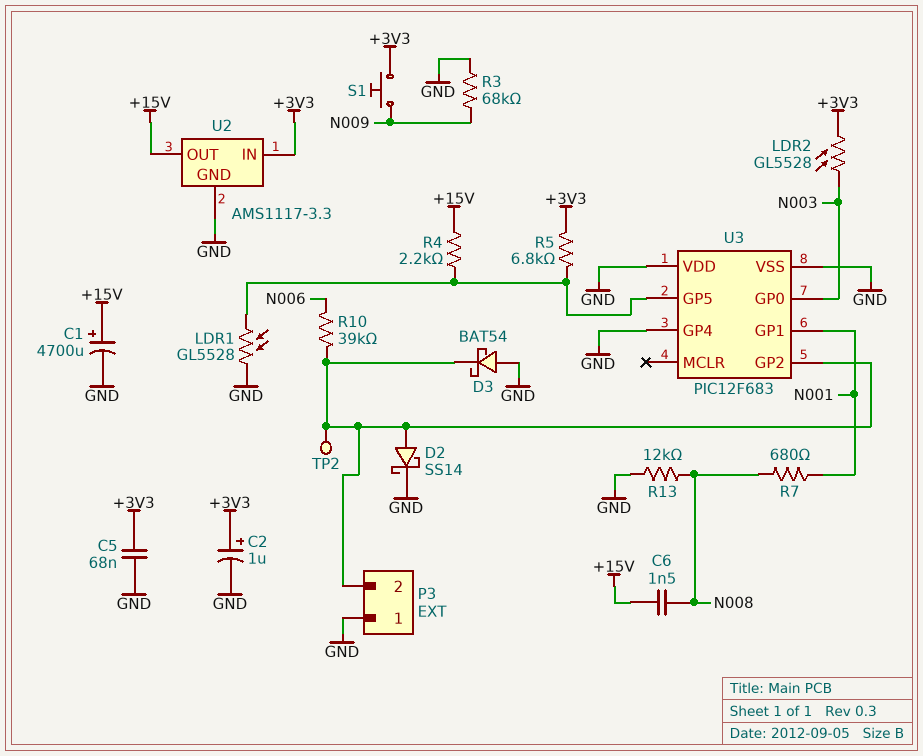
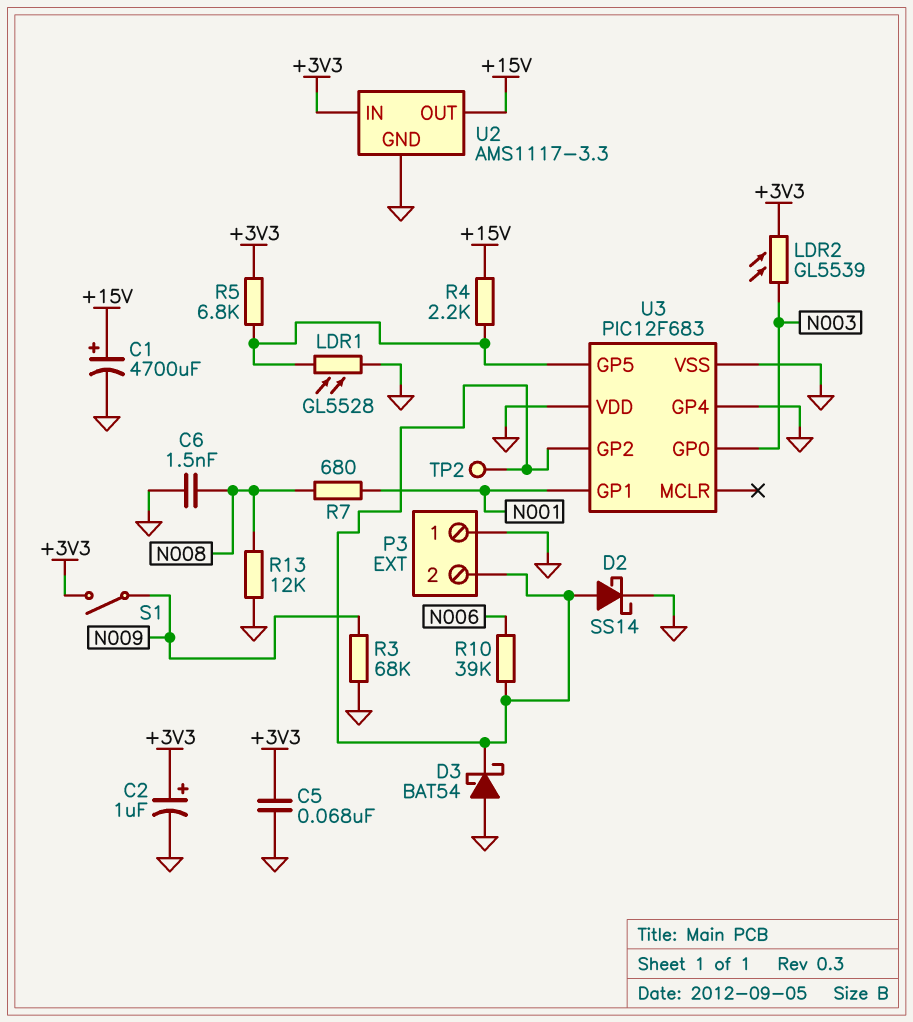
C6: 1.5nF (+15V, N008) -> 1.5nF (GND, N008)
LDR2: GL5528 (+3V3, N003) -> GL5539 (+3V3, N003)
S1: button (+3V3, N009) -> switch (+3V3, N009)

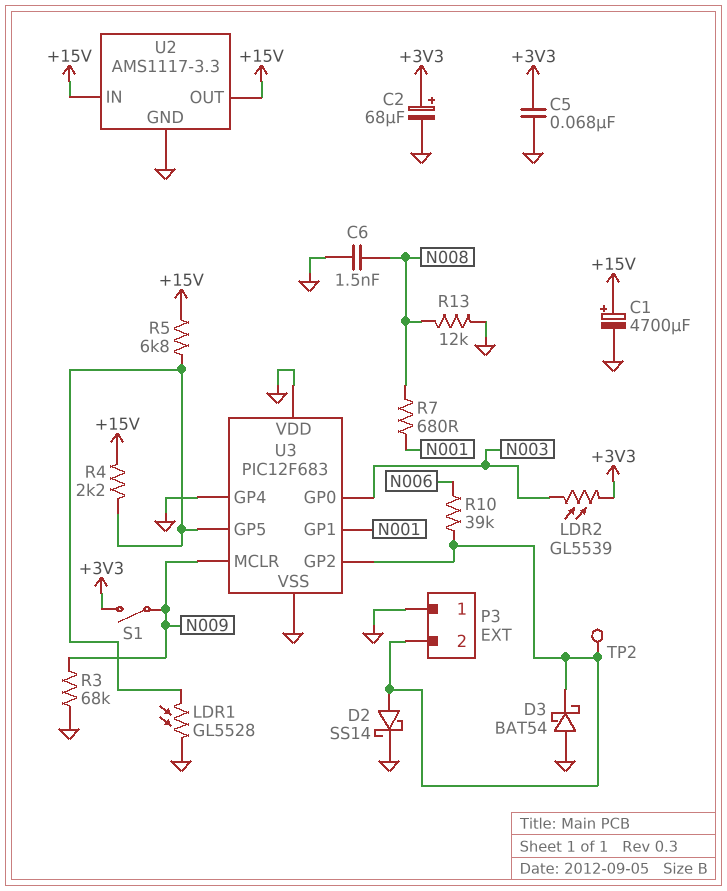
C2: 1uF (plus +3V3, minus GND) -> 68uF (plus +3V3, minus GND)
R5: 6.8k (+3V3, U3/GP5) -> 6.8k (+15V, U3/GP5)
U2 pin IN: +3V3 -> +15V
U3 pin MCLR: none -> N009

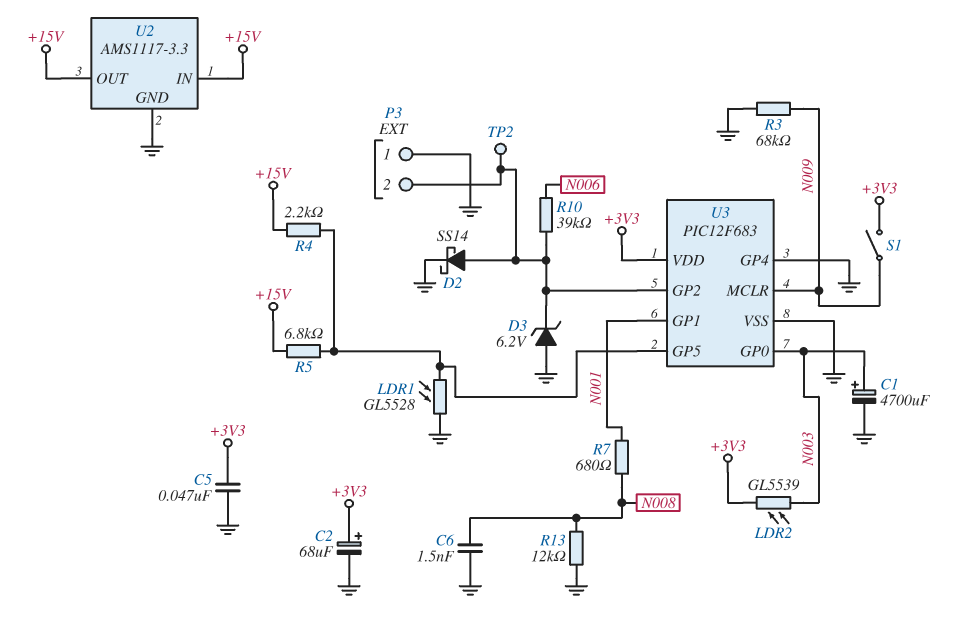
C1: 4700uF (plus +15V, minus GND) -> 4700uF (plus N003, minus GND)
C5: 68nF (+3V3, GND) -> 47nF (+3V3, GND)
D3: schottky BAT54 (A GND, K P3/2) -> zener 6.2V (A GND, K P3/2)
U3 pin VDD: GND -> +3V3

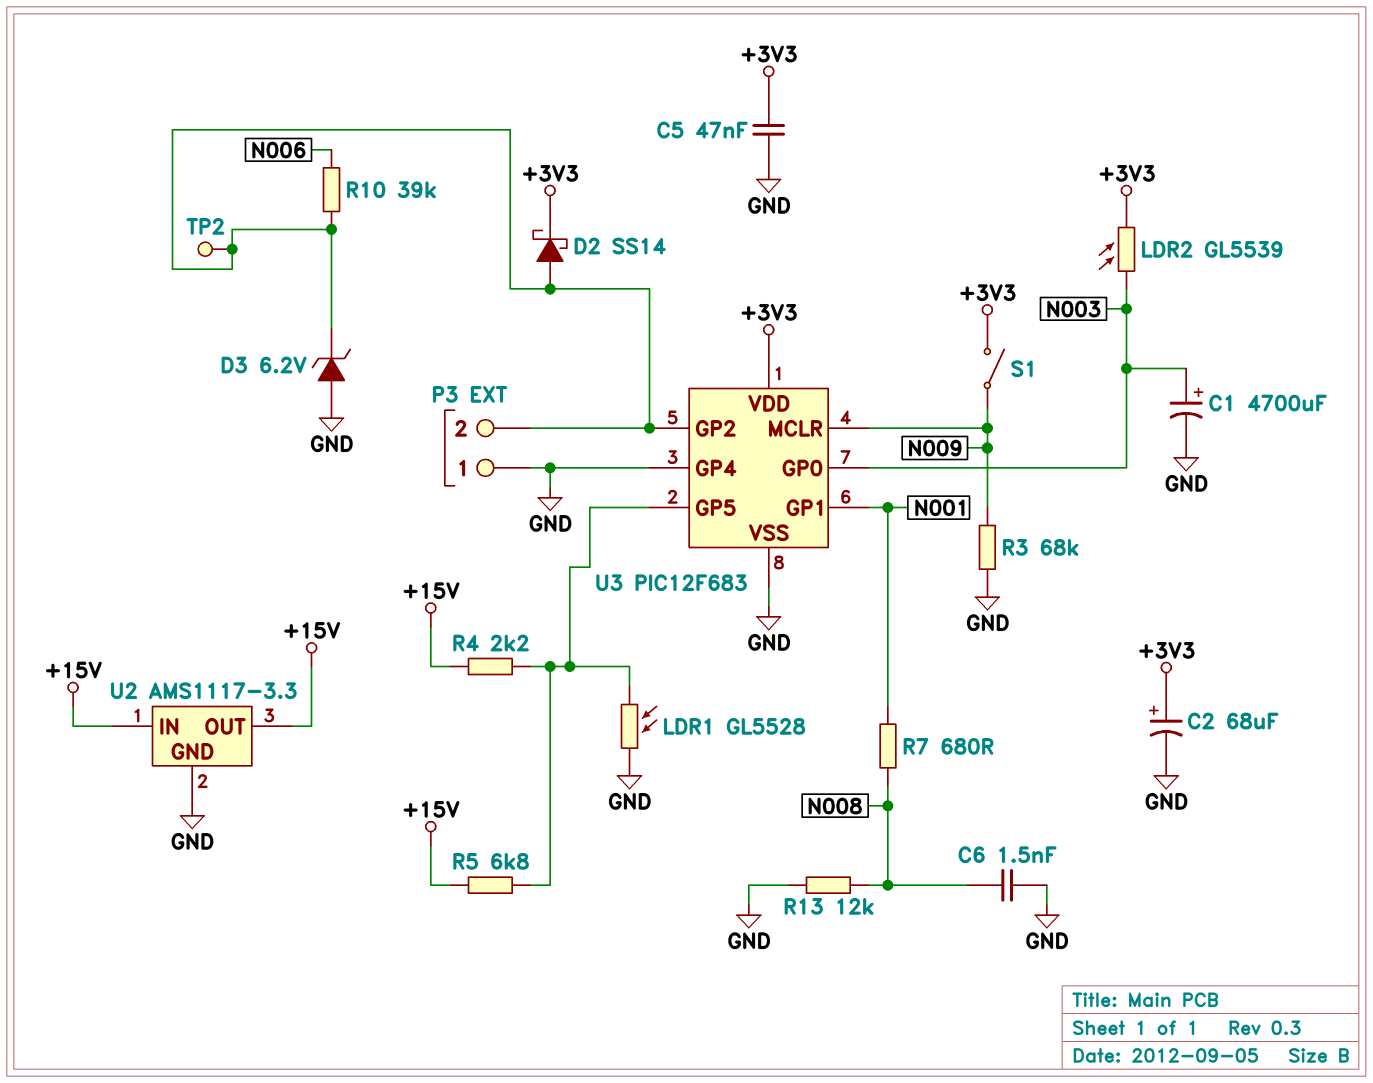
D2: schottky SS14 (A P3/2, K GND) -> schottky SS14 (A P3/2, K +3V3)

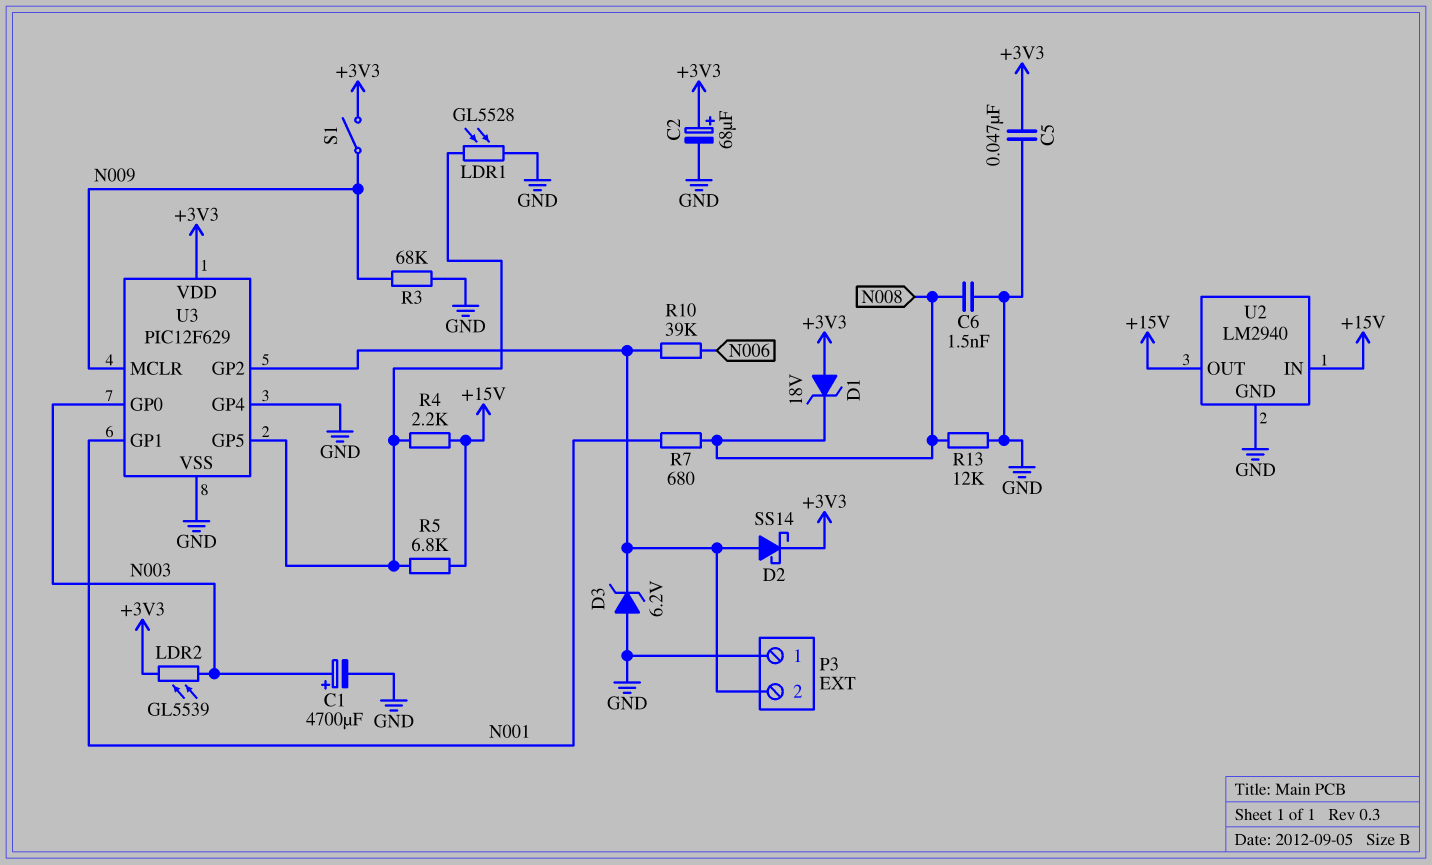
D1: none -> zener 18V (A +3V3, K N008)
TP2: test point (P3/2) -> none
U2: AMS1117-3.3 -> LM2940
U3: PIC12F683 -> PIC12F629

